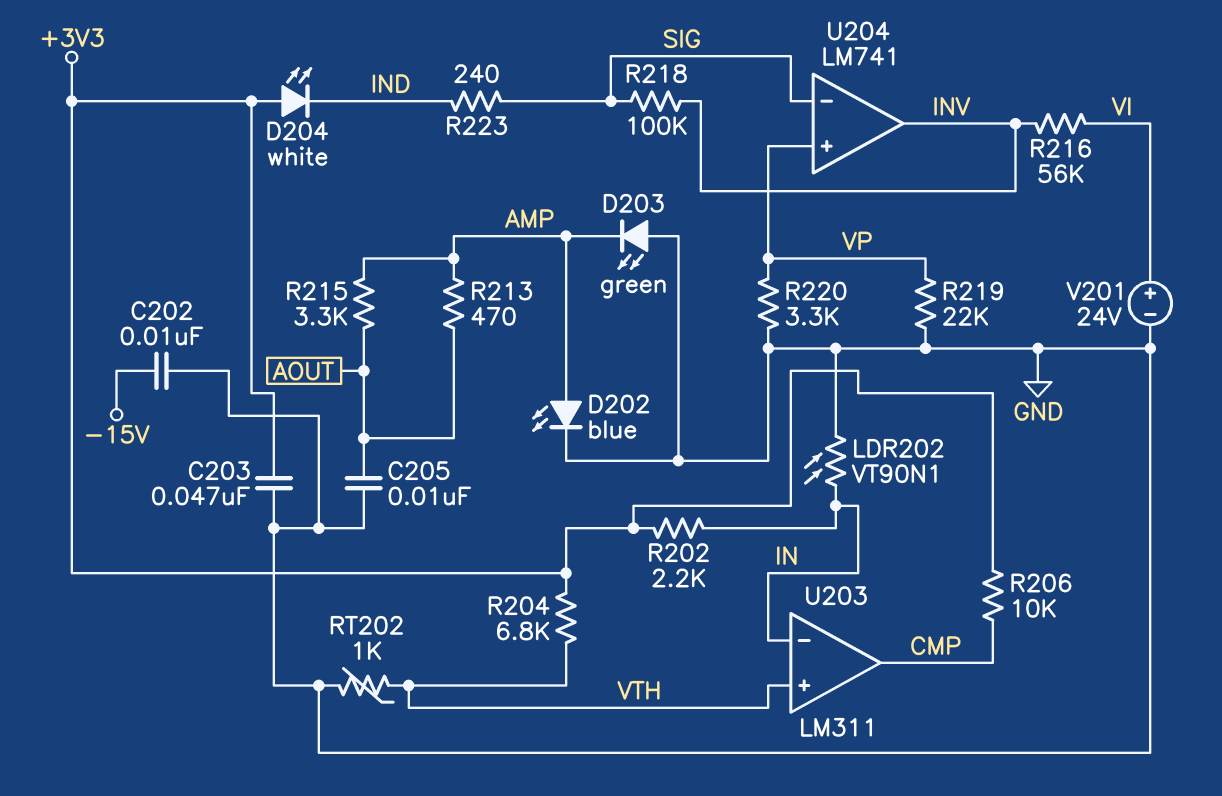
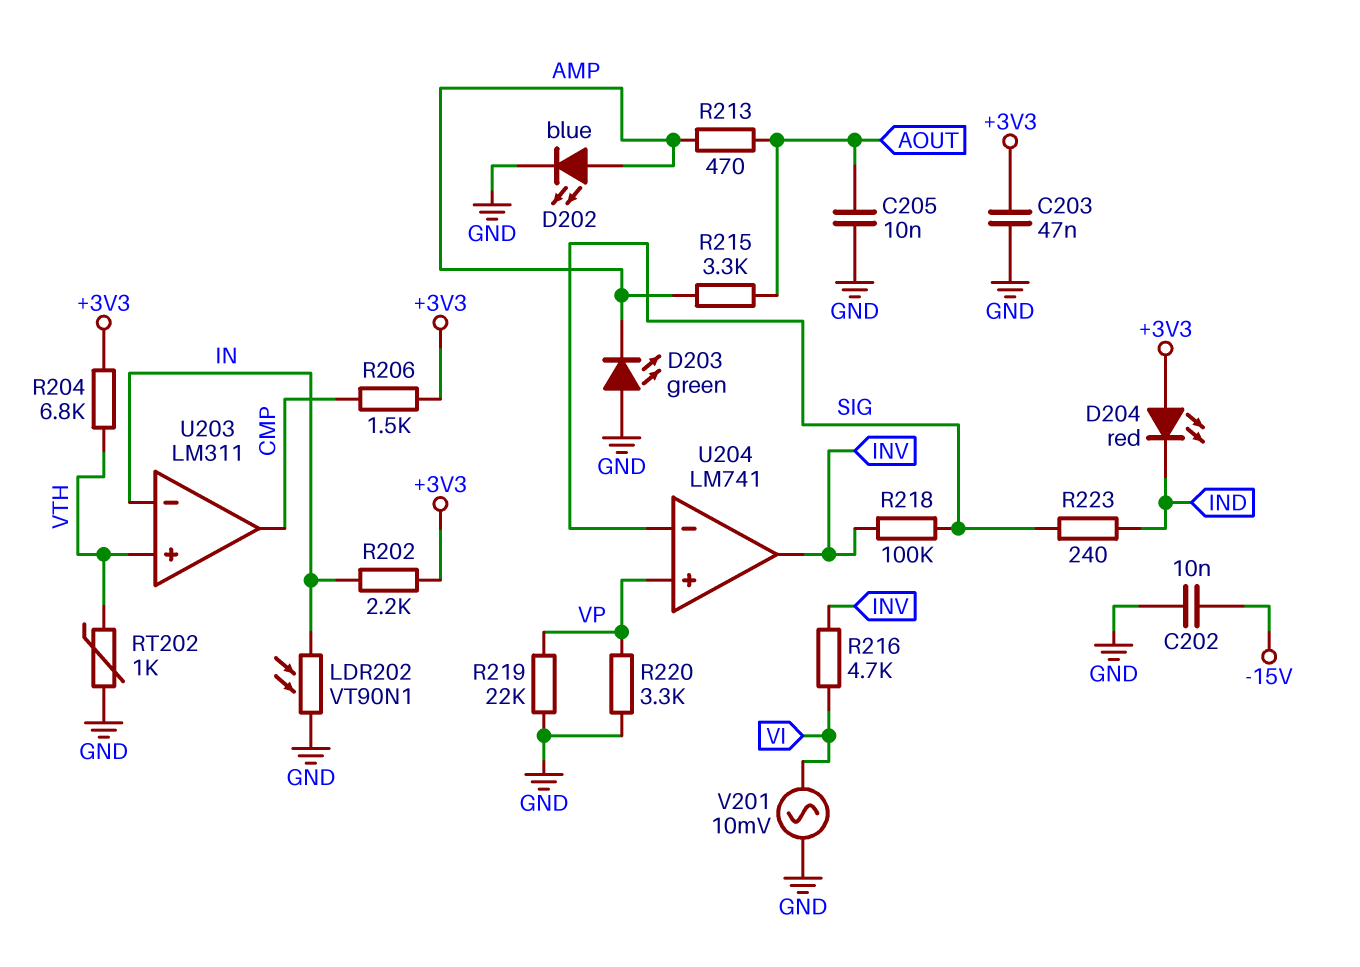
D204: LED white (A +3V3, K IND) -> LED red (A +3V3, K IND)
R206: 10k (+3V3, CMP) -> 1.5k (+3V3, CMP)
R216: 56k (INV, VI) -> 4.7k (INV, VI)
V201: 24V (plus VI, minus GND) -> AC 10mV (GND, VI)

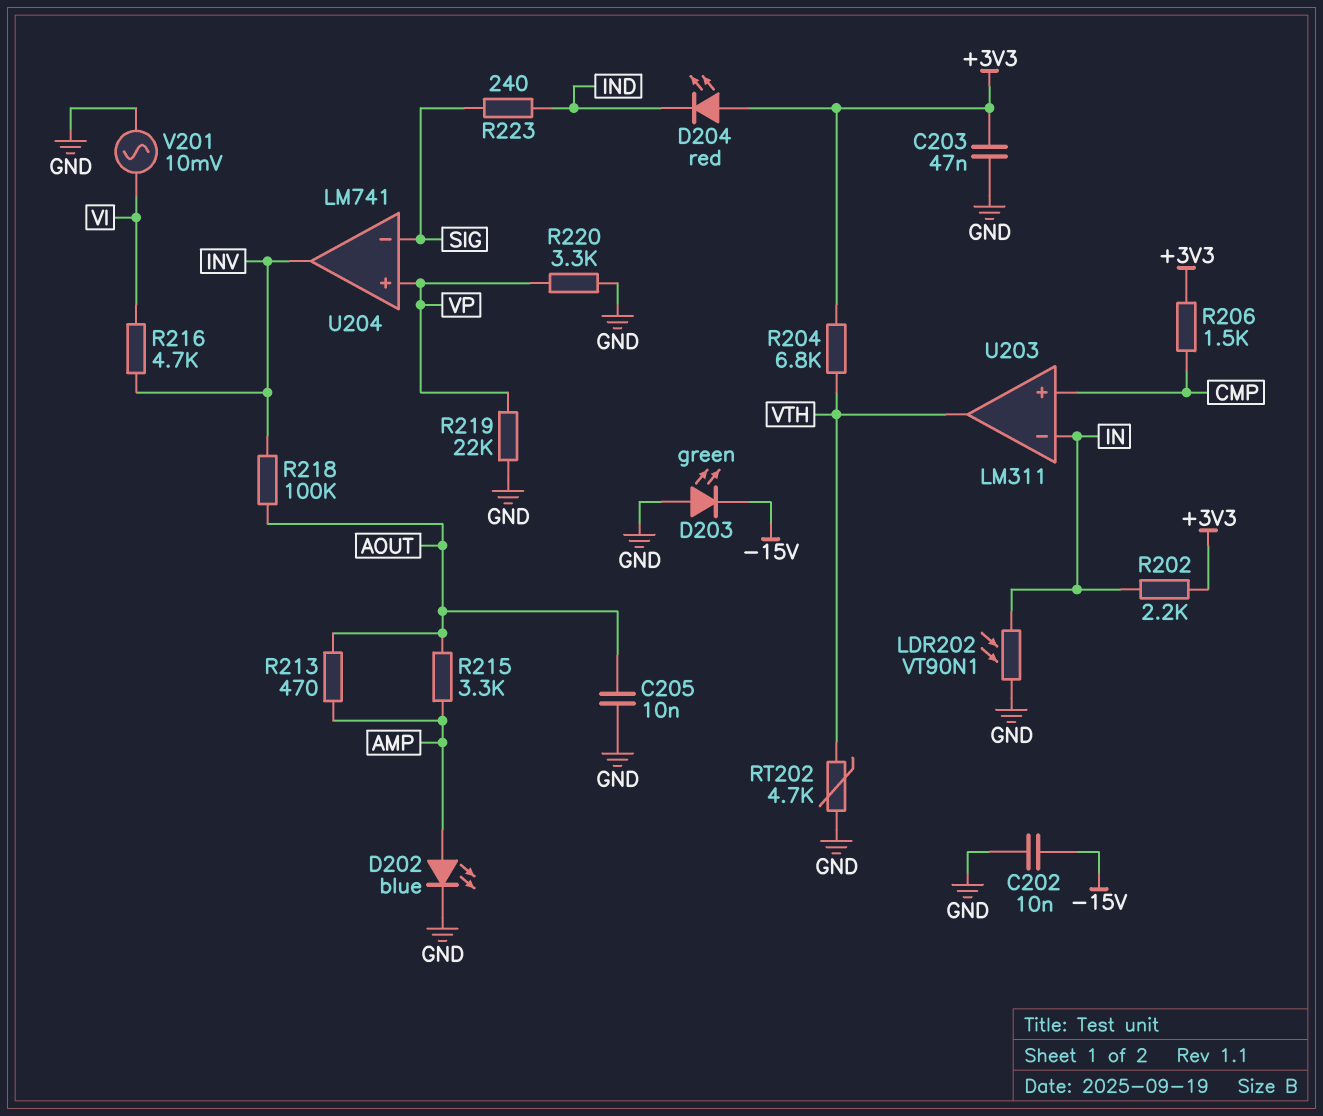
D203: LED green (A GND, K AMP) -> LED green (A GND, K -15V)
R218: 100k (INV, SIG) -> 100k (AOUT, INV)
RT202: 1k (GND, VTH) -> 4.7k (GND, VTH)
U203 pin in+: VTH -> CMP
U203 pin out: CMP -> VTH

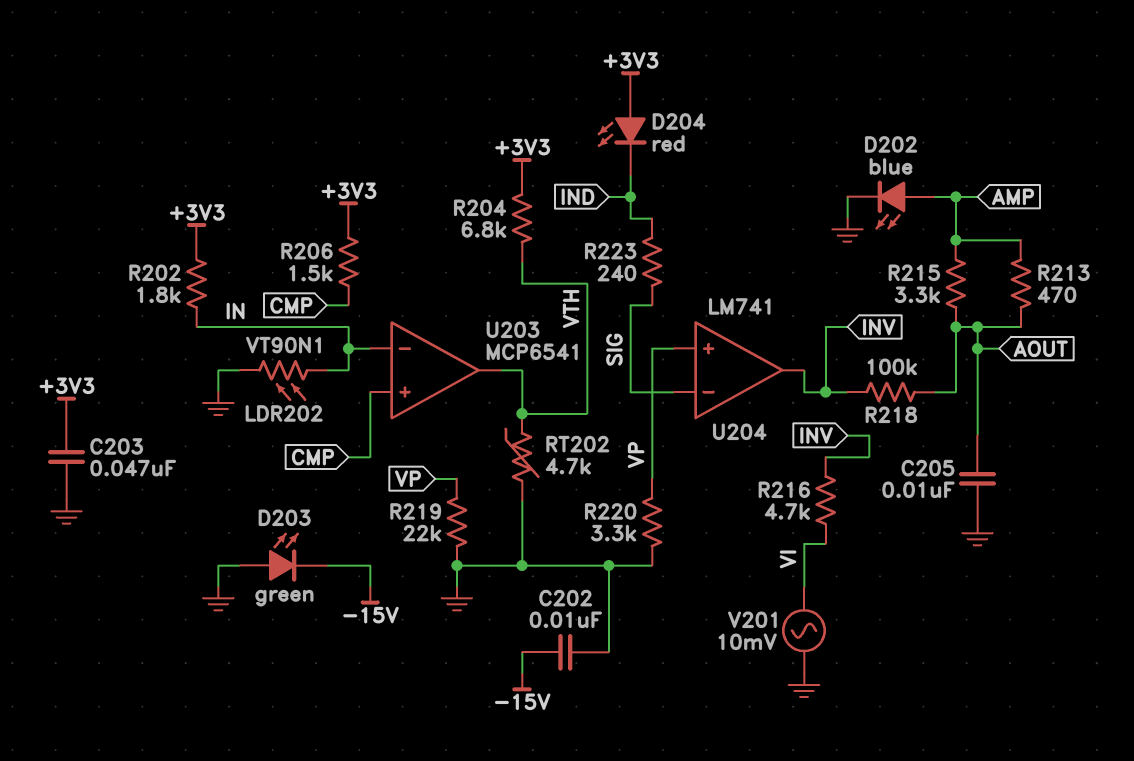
R202: 2.2k (+3V3, IN) -> 1.8k (+3V3, IN)
U203: LM311 -> MCP6541

